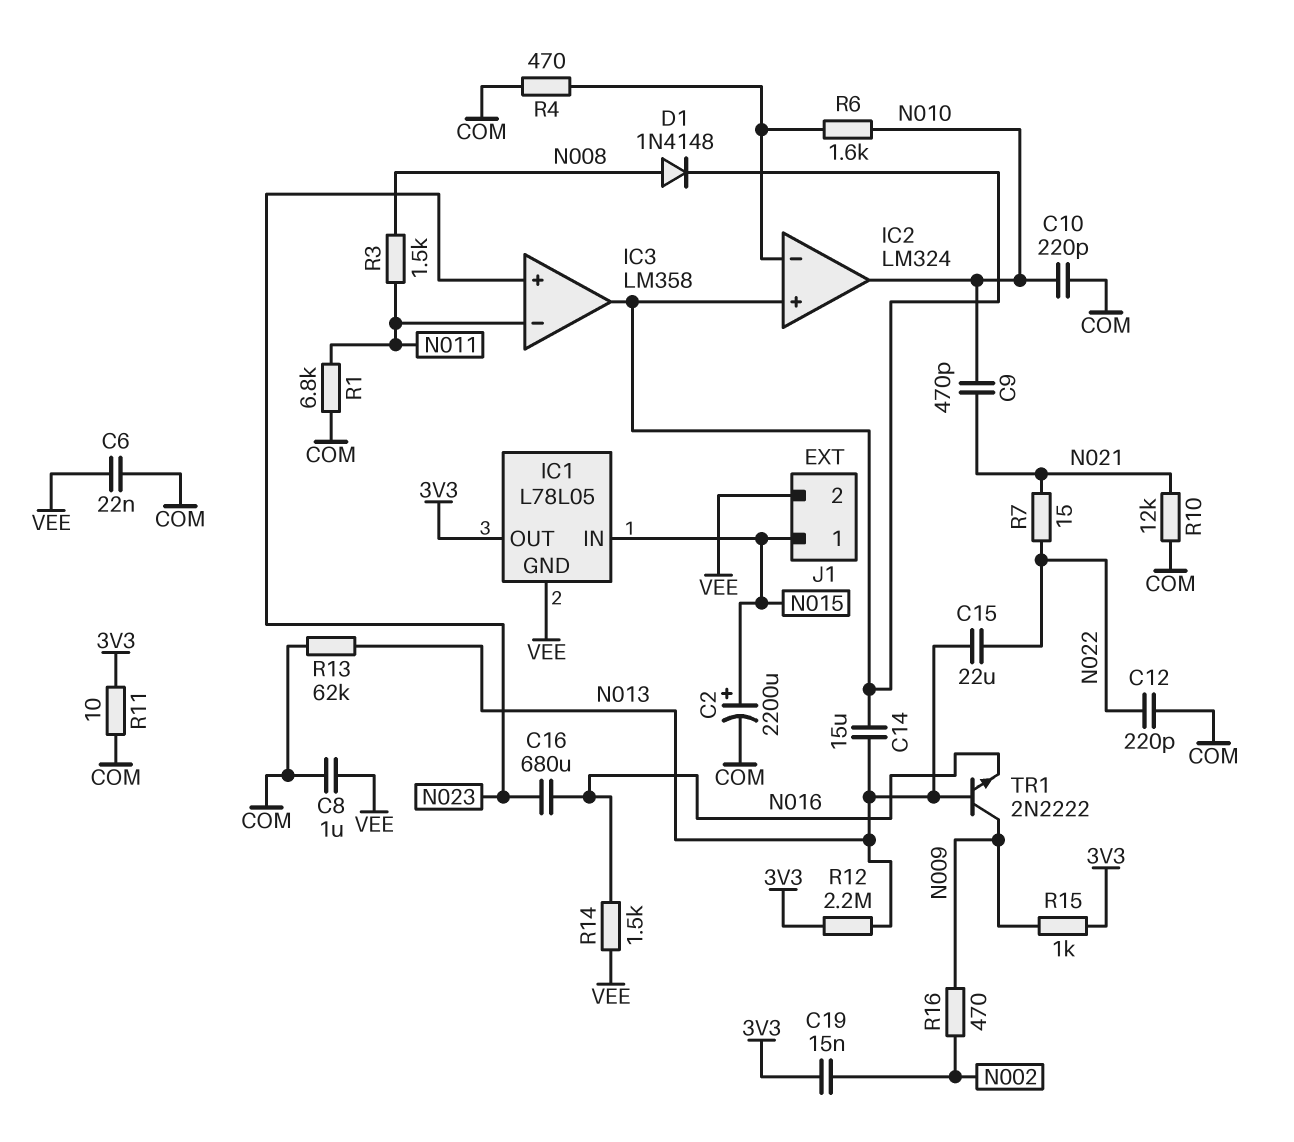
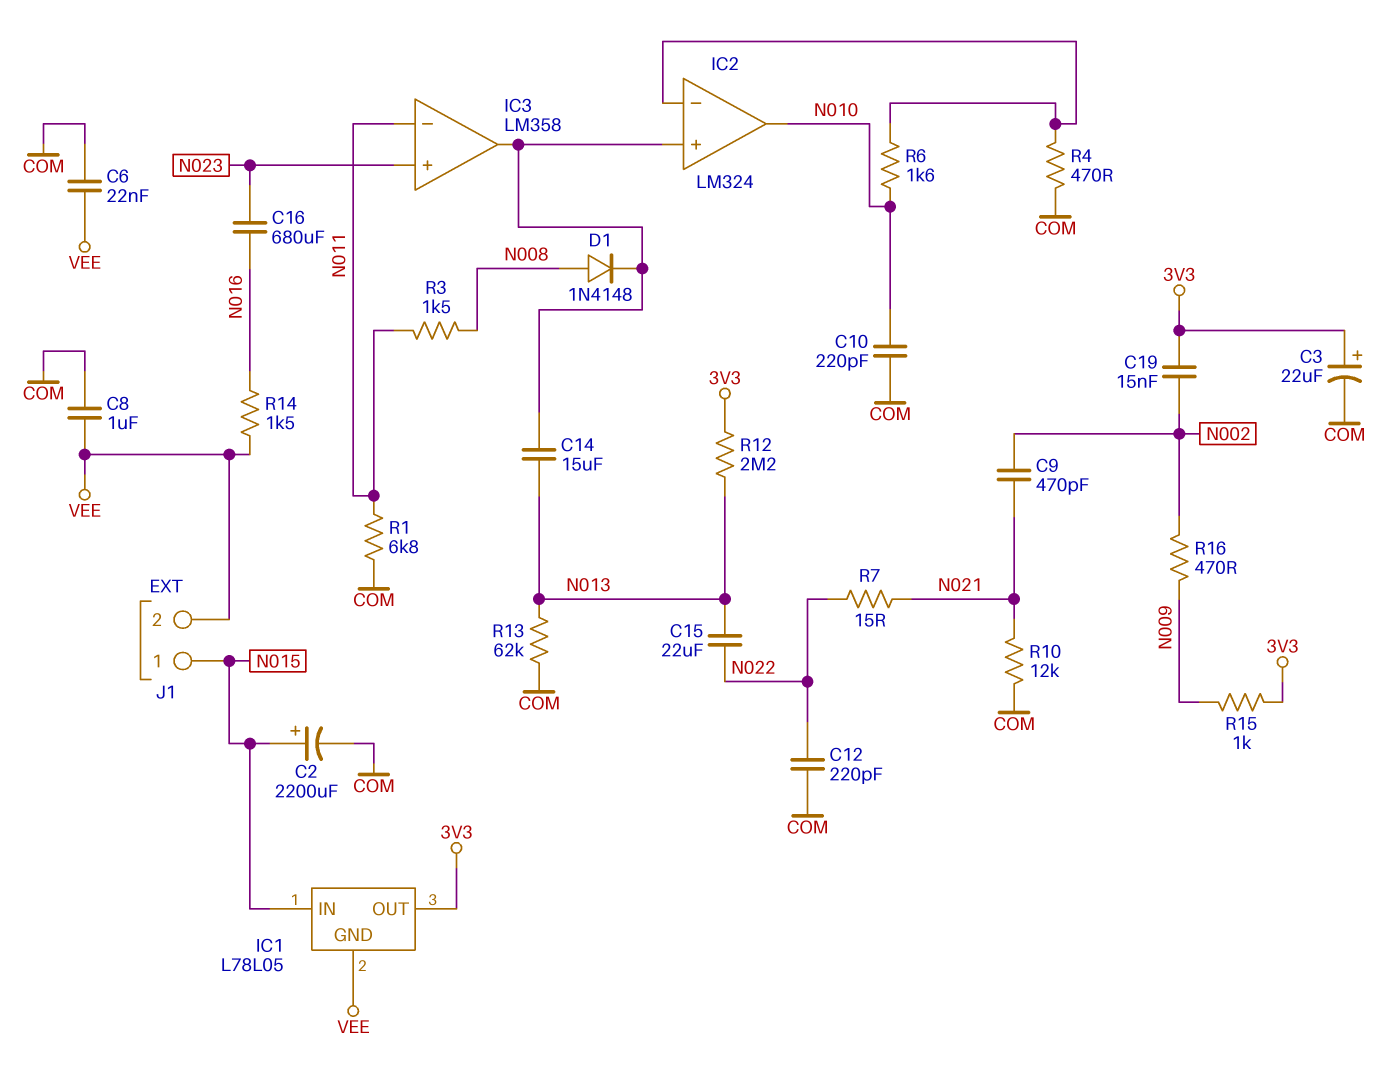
C3: none -> 22uF (plus 3V3, minus COM)
C9: 470pF (N010, N021) -> 470pF (N002, N021)
R11: 10 (3V3, COM) -> none
TR1: NPN 2N2222 (B N013, C N009, E N016) -> none

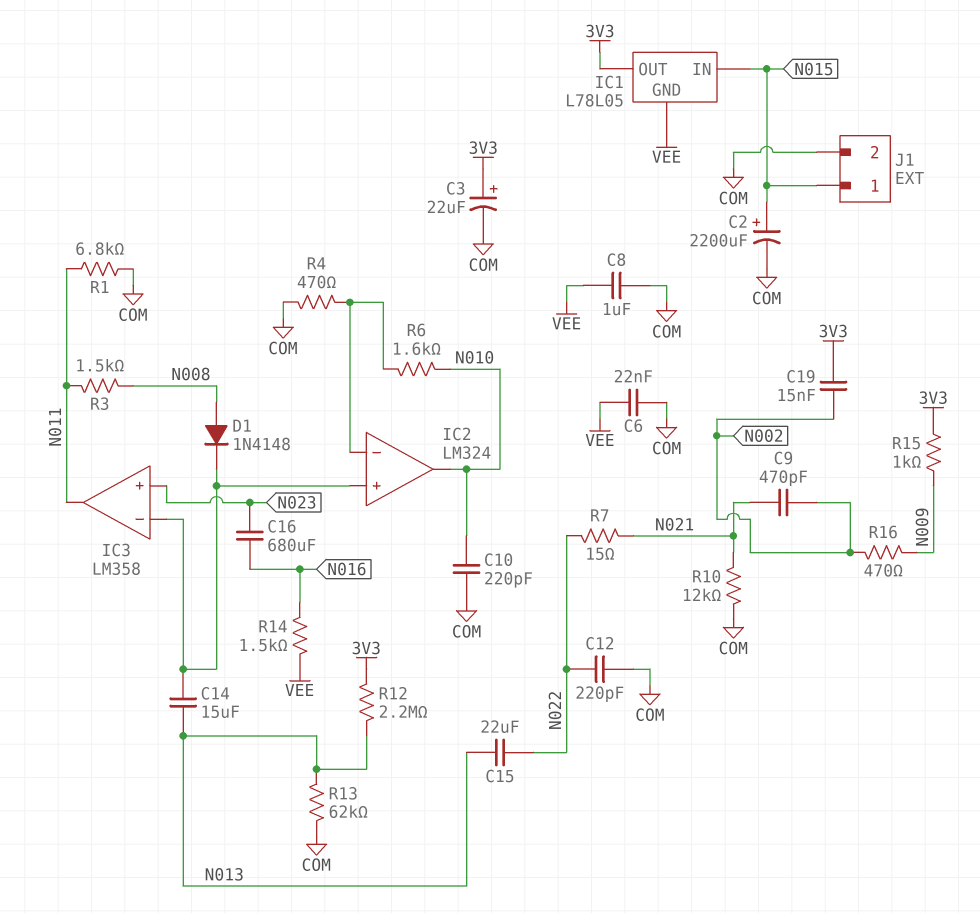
IC3 pin in-: N011 -> IC2/in+
IC3 pin out: IC2/in+ -> N011
J1 pin 2: VEE -> COM

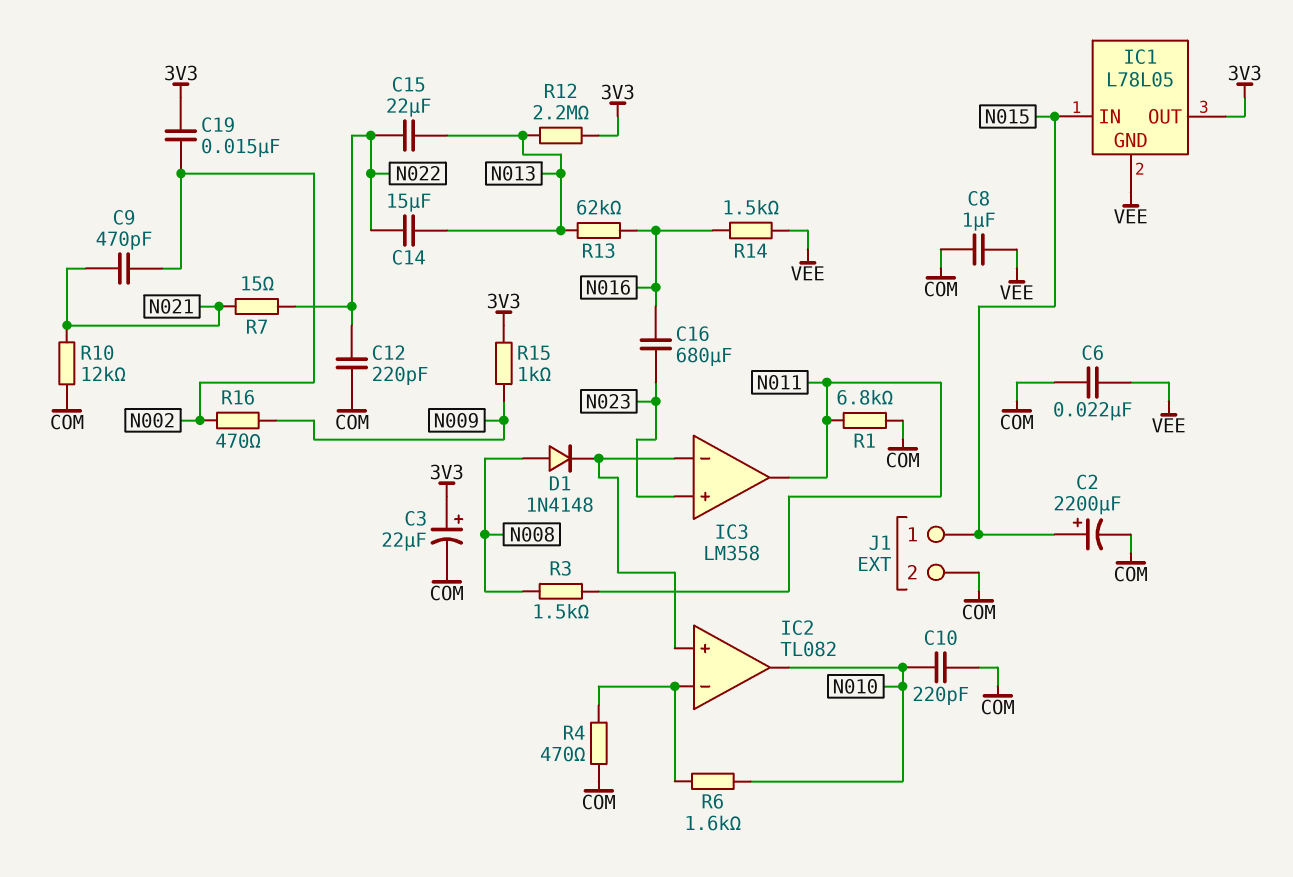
C14: 15uF (IC2/in+, N013) -> 15uF (N013, N022)
IC2: LM324 -> TL082
R13: 62k (COM, N013) -> 62k (N013, N016)

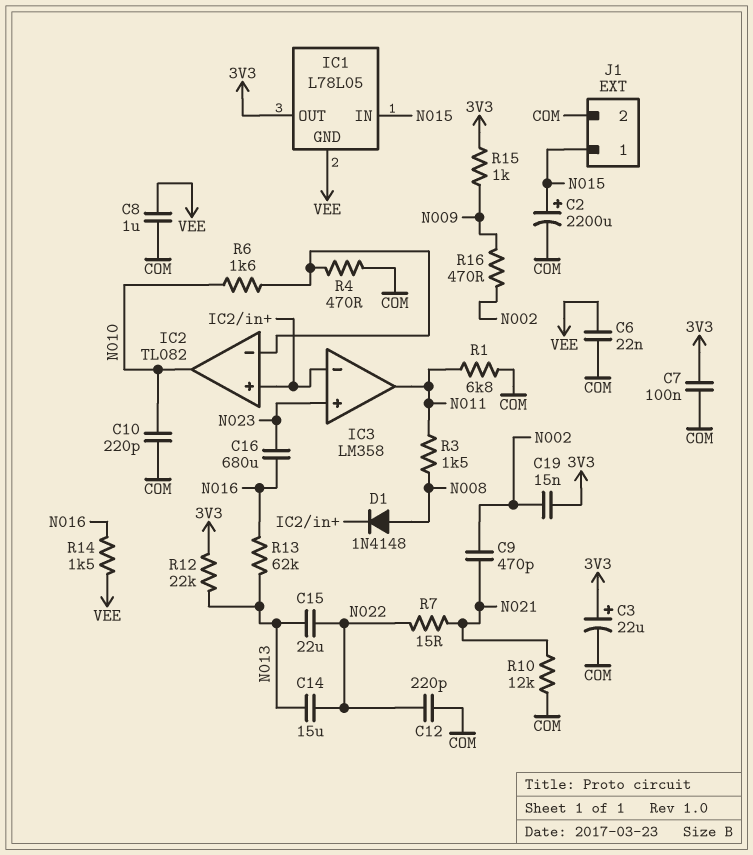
C7: none -> 100nF (3V3, COM)
R12: 2.2M (3V3, N013) -> 22k (3V3, N013)

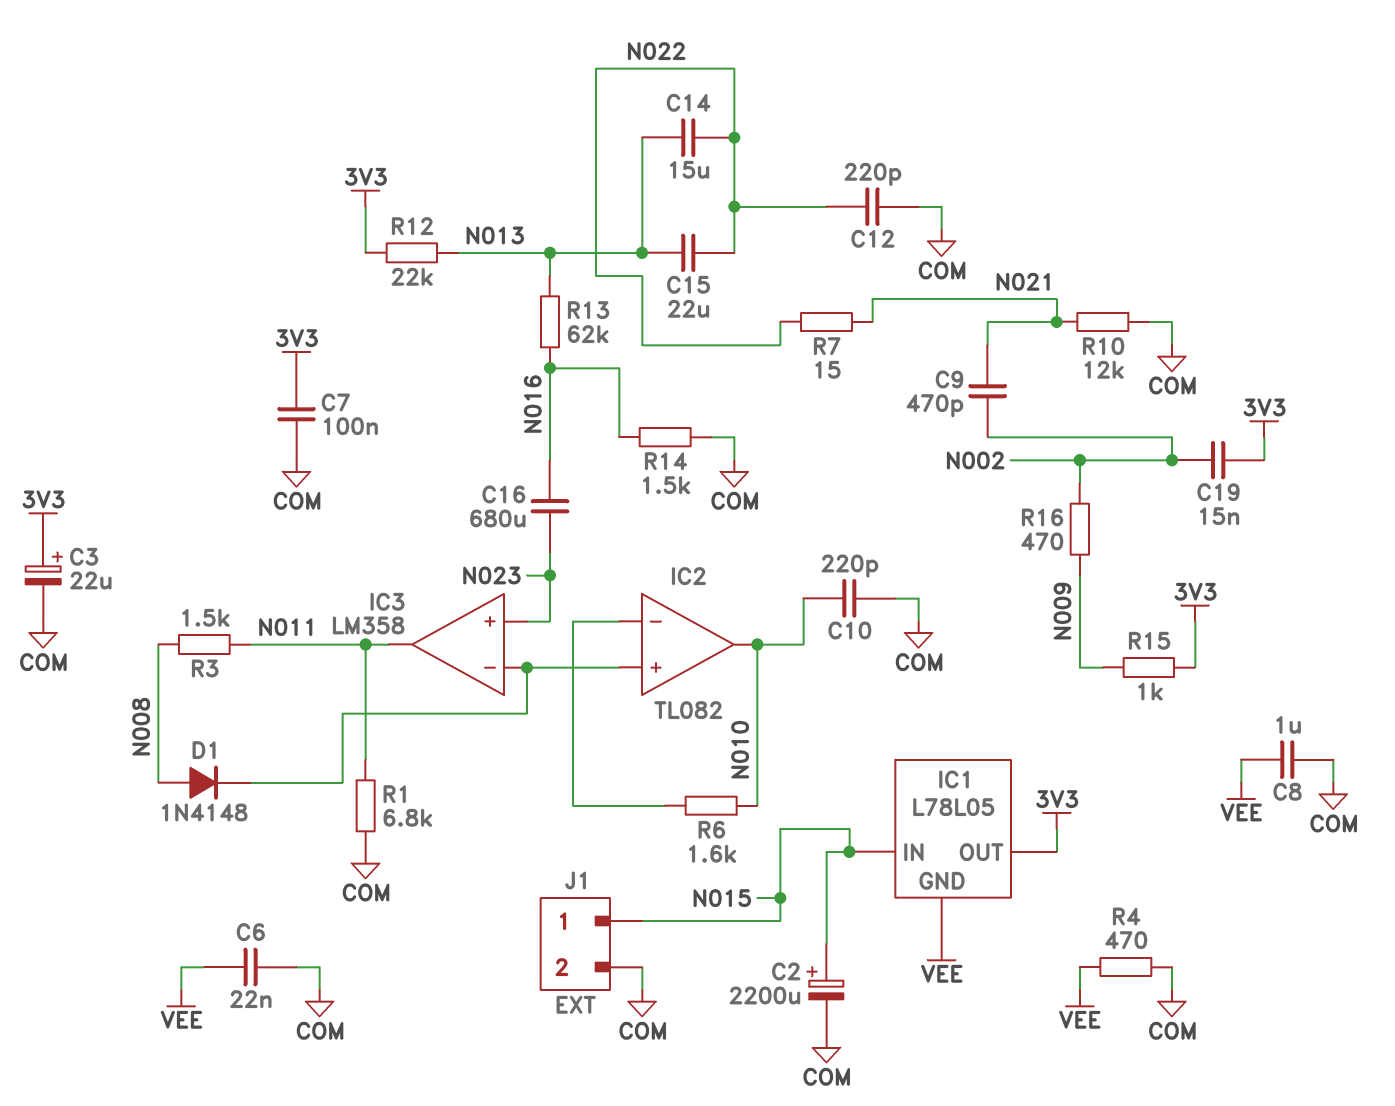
R4: 470 (COM, IC2/in-) -> 470 (COM, VEE)
R14: 1.5k (N016, VEE) -> 1.5k (COM, N016)

